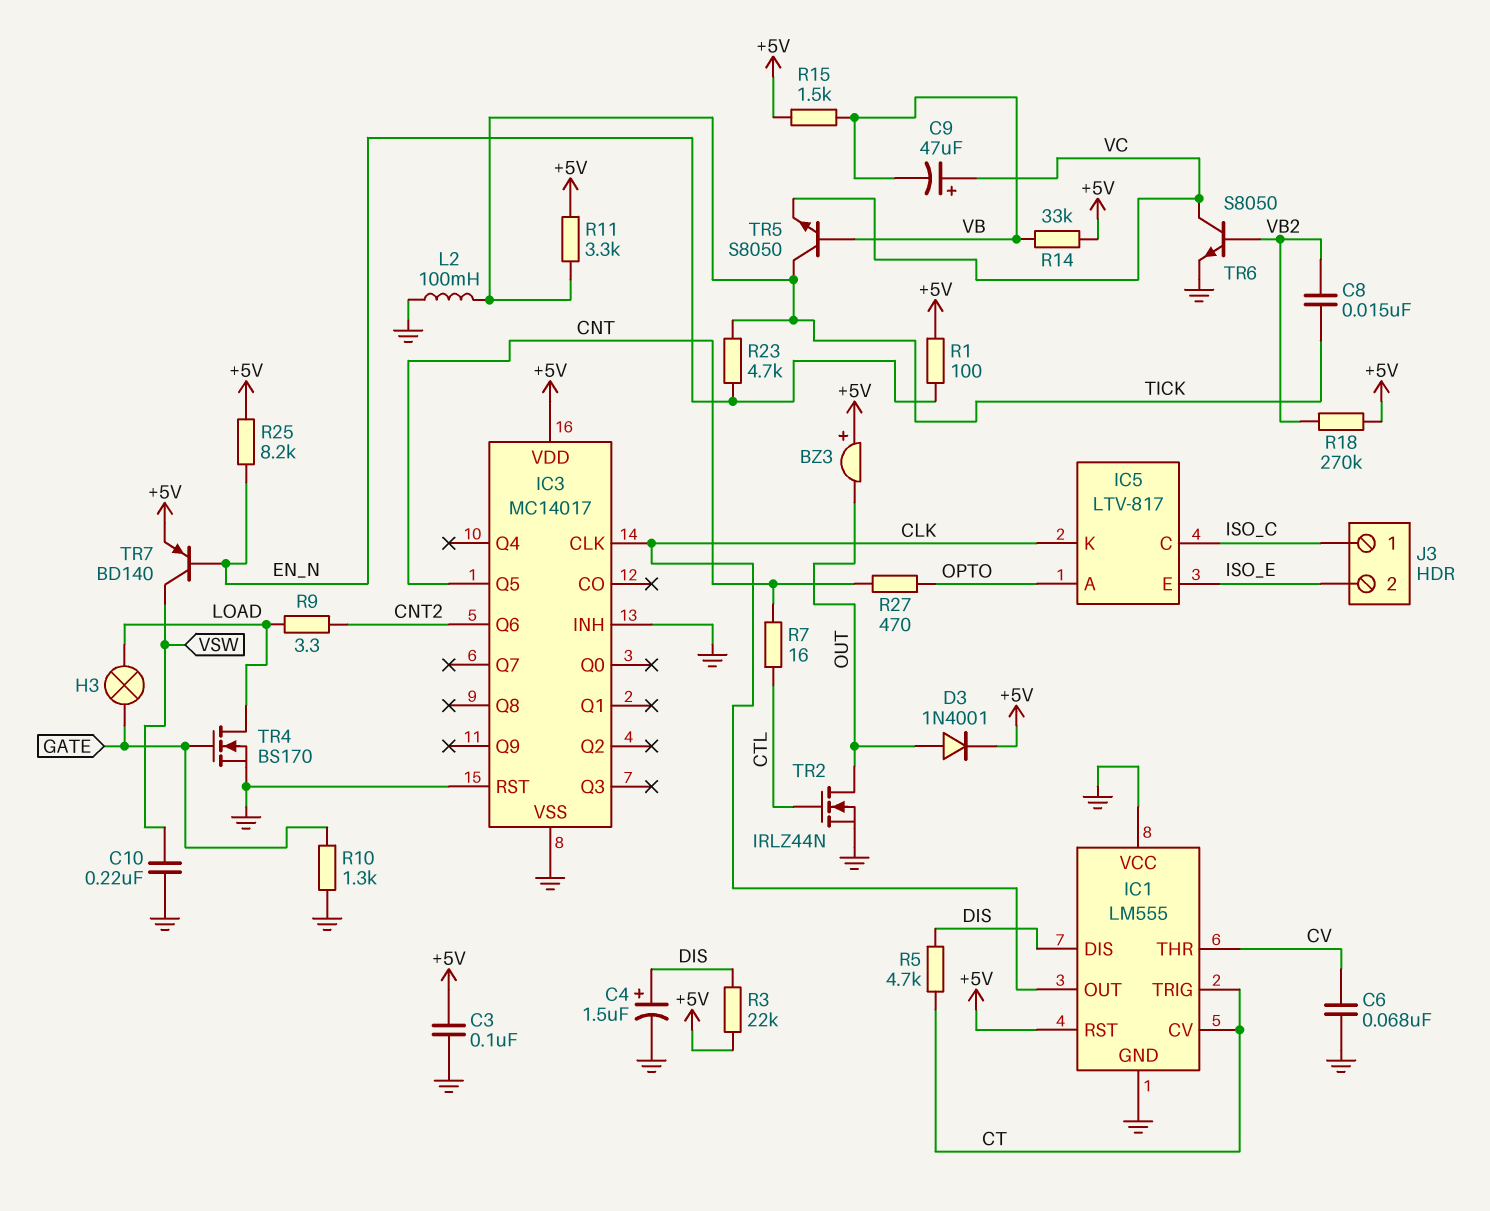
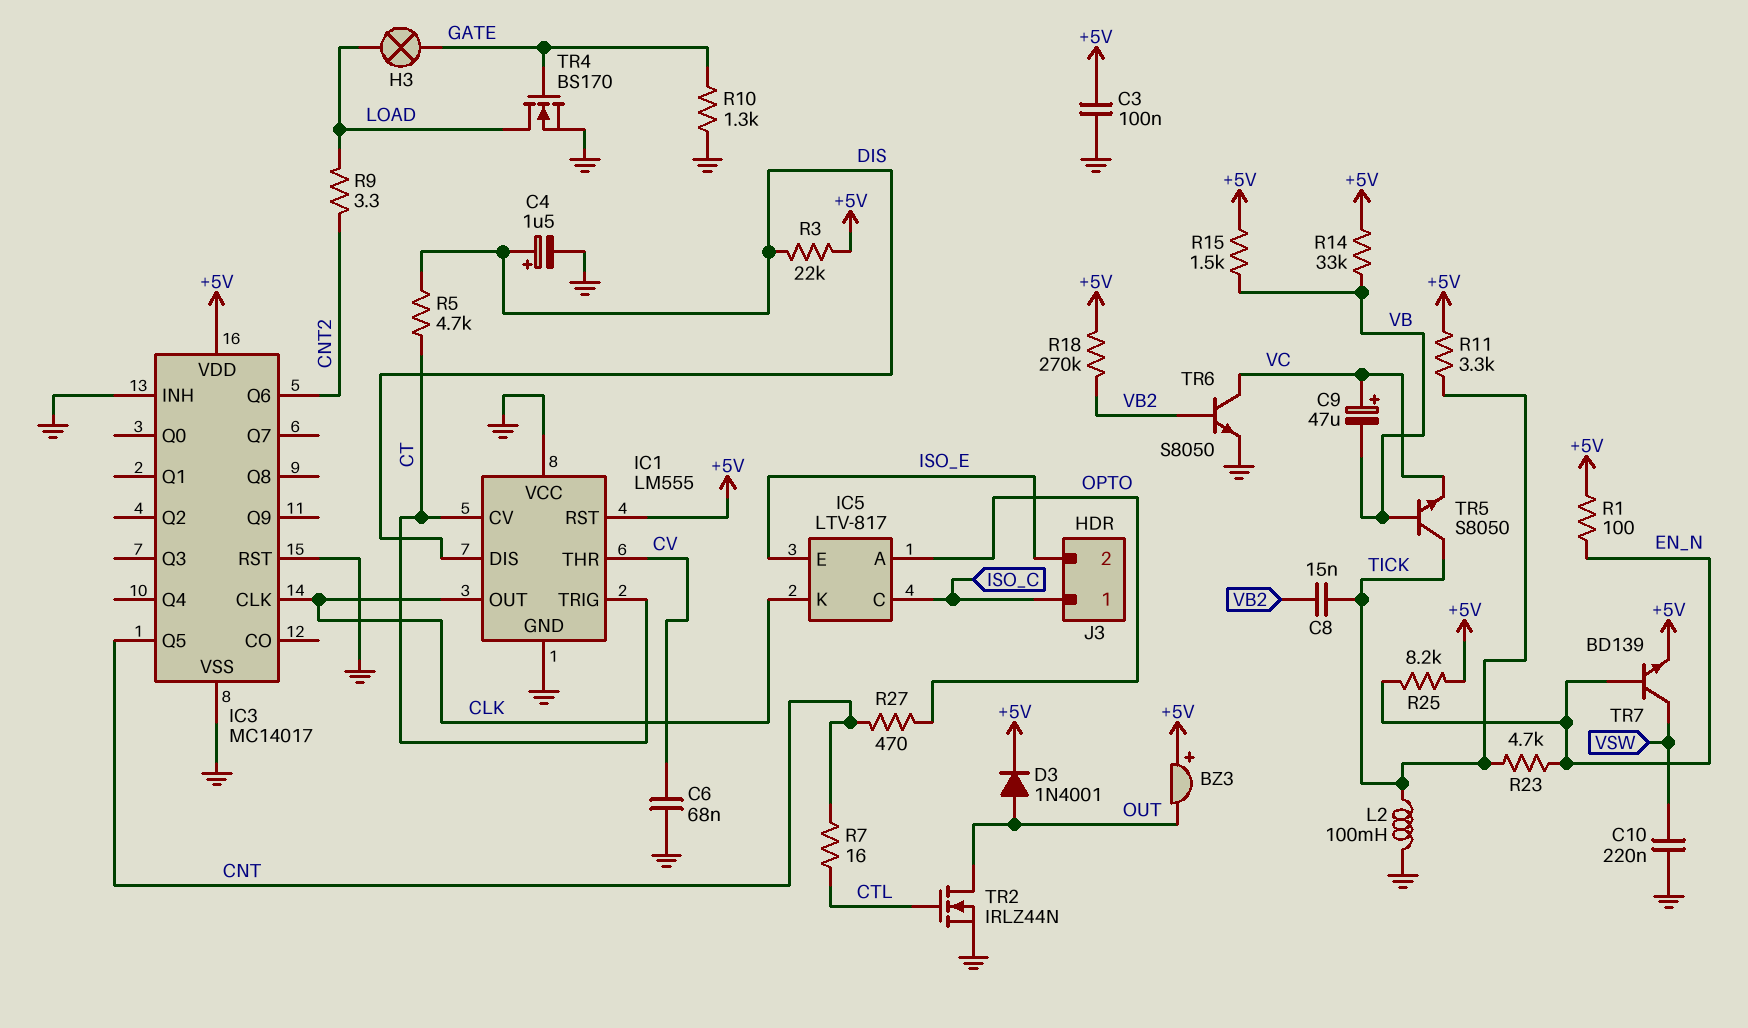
TR7: PNP BD140 (B EN_N, C VSW, E +5V) -> NPN BD139 (B EN_N, C VSW, E +5V)

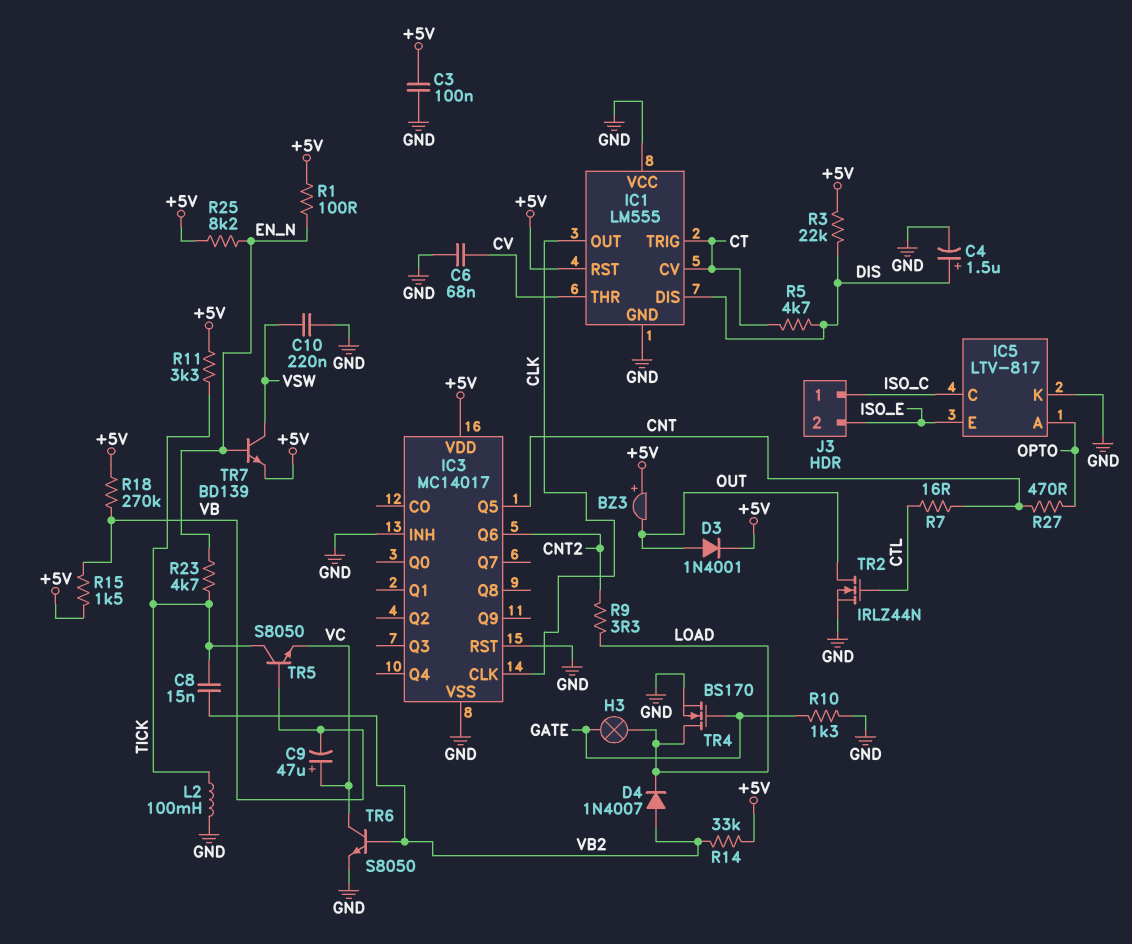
D4: none -> diode 1N4007 (A VB2, K LOAD)
IC5 pin K: CLK -> GND
R14: 33k (+5V, VB) -> 33k (+5V, VB2)
R18: 270k (+5V, VB2) -> 270k (+5V, VB)

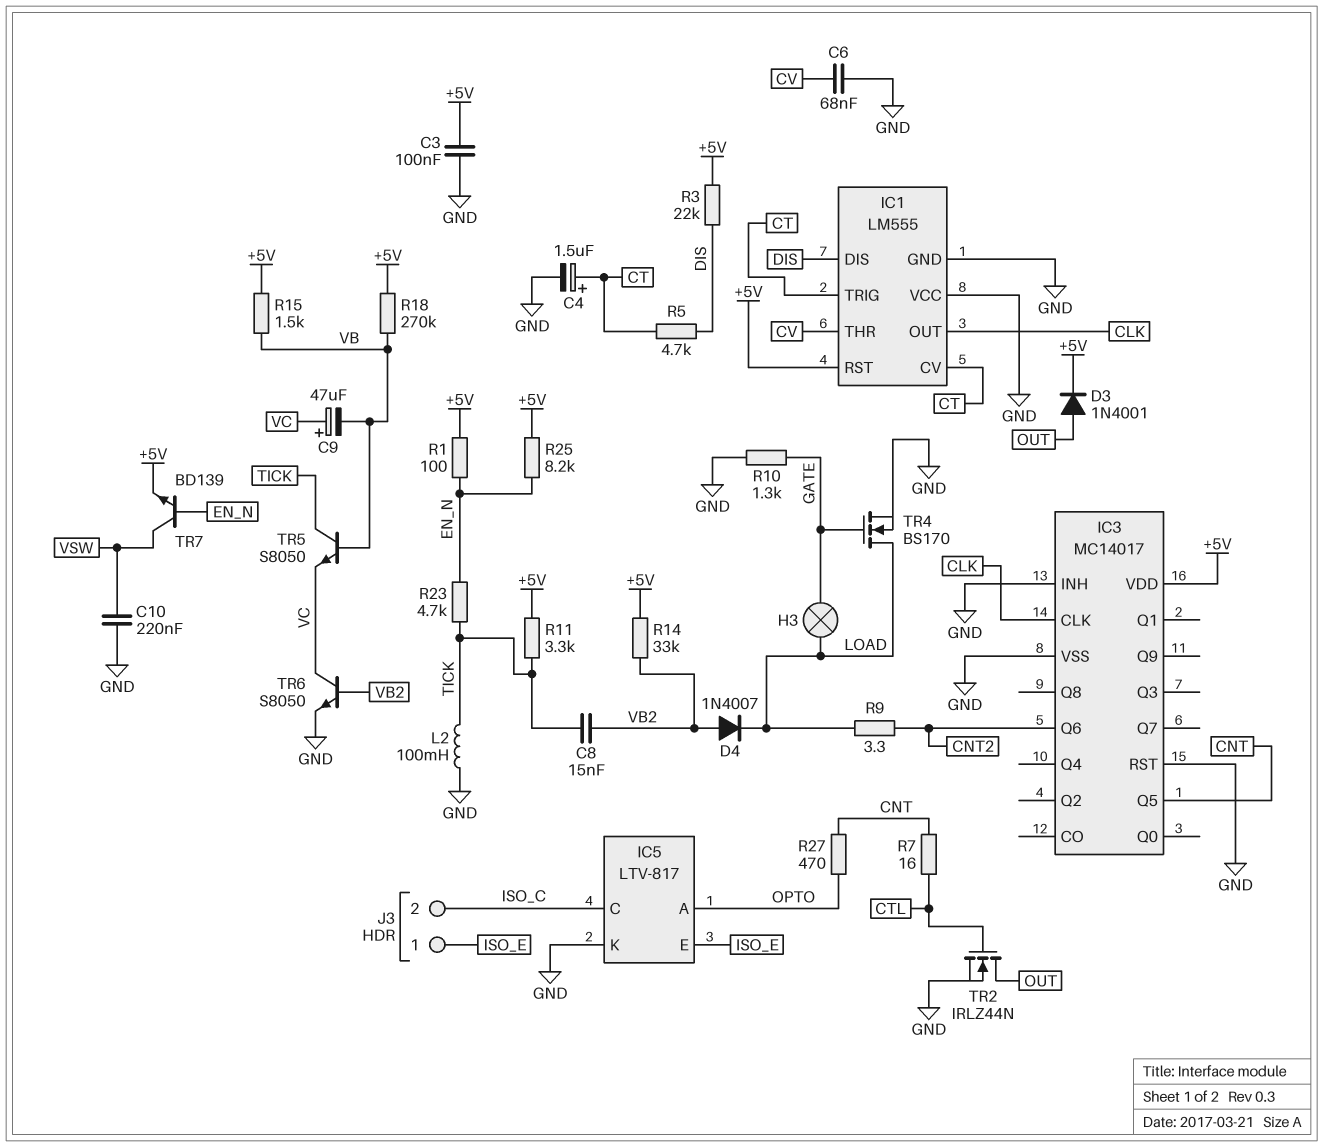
BZ3: buzzer (plus +5V, minus OUT) -> none
C4: 1.5uF (plus DIS, minus GND) -> 1.5uF (plus CT, minus GND)
J3 pin 1: ISO_C -> ISO_E
J3 pin 2: ISO_E -> ISO_C

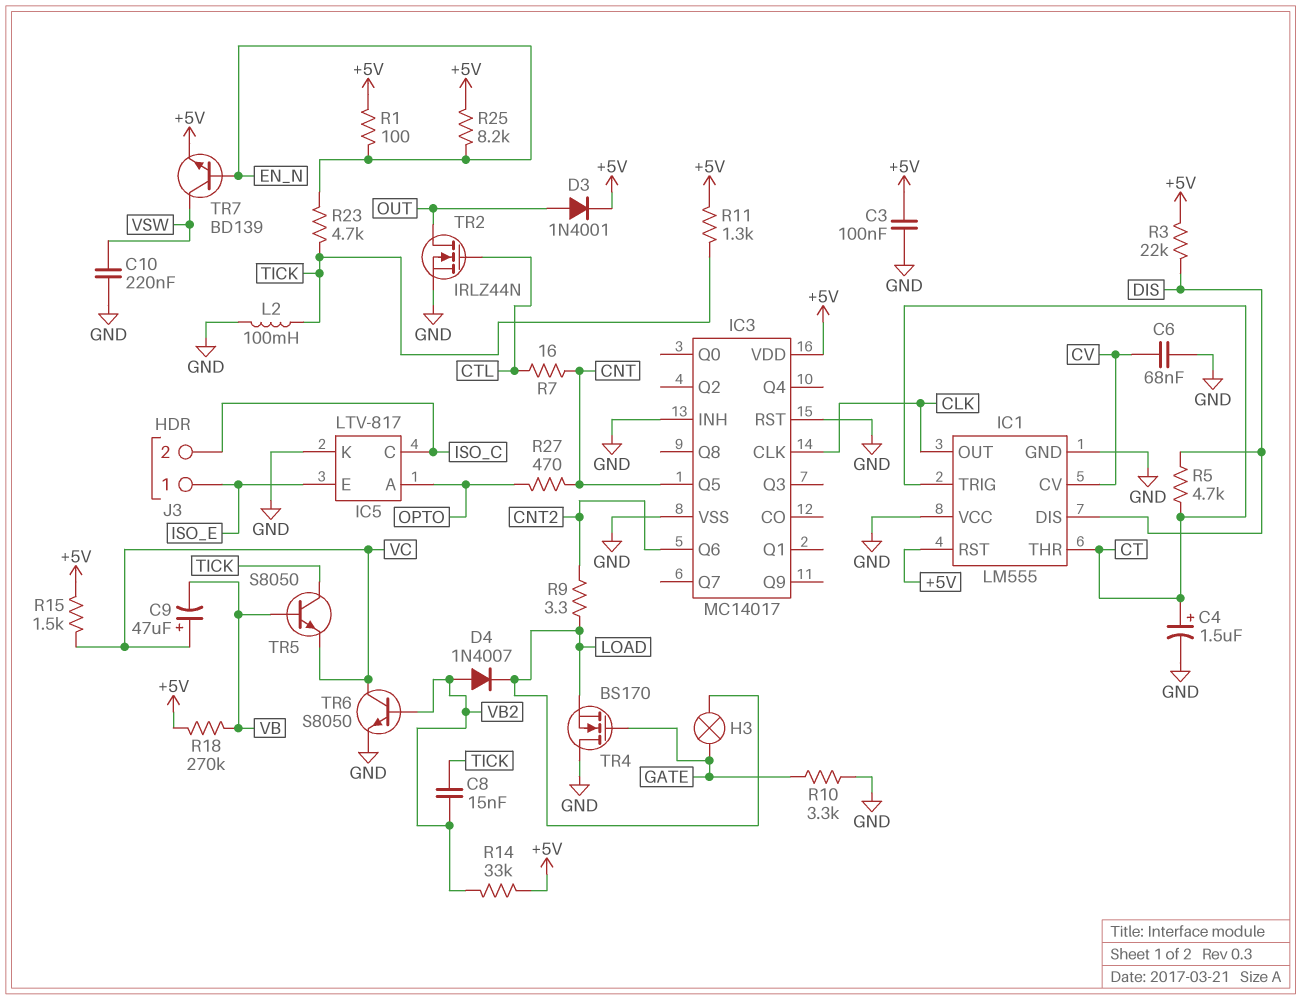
IC1 pin CV: CT -> CV
IC1 pin THR: CV -> CT
R10: 1.3k (GATE, GND) -> 3.3k (GATE, GND)
R11: 3.3k (+5V, TICK) -> 1.3k (+5V, TICK)
R15: 1.5k (+5V, VB) -> 1.5k (+5V, VC)
TR4: NMOS BS170 (G GATE, D LOAD, S GND) -> NMOS BS170 (G GATE, D GND, S LOAD)

